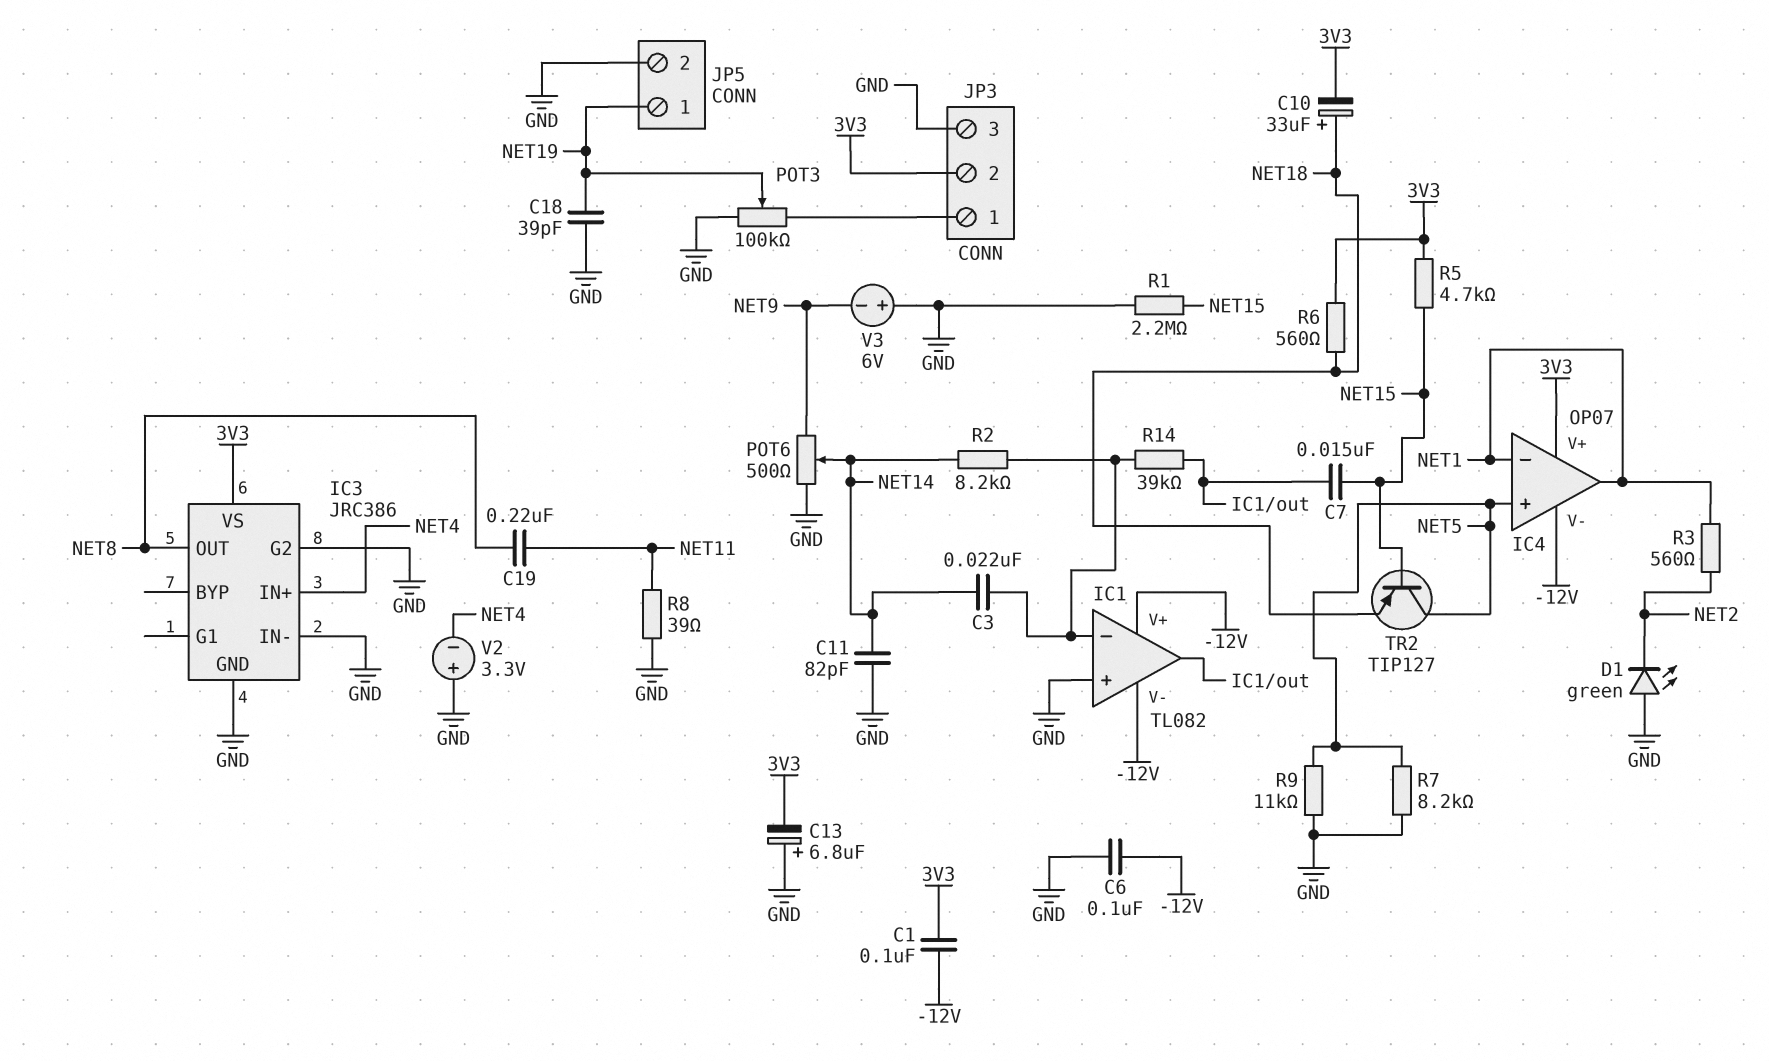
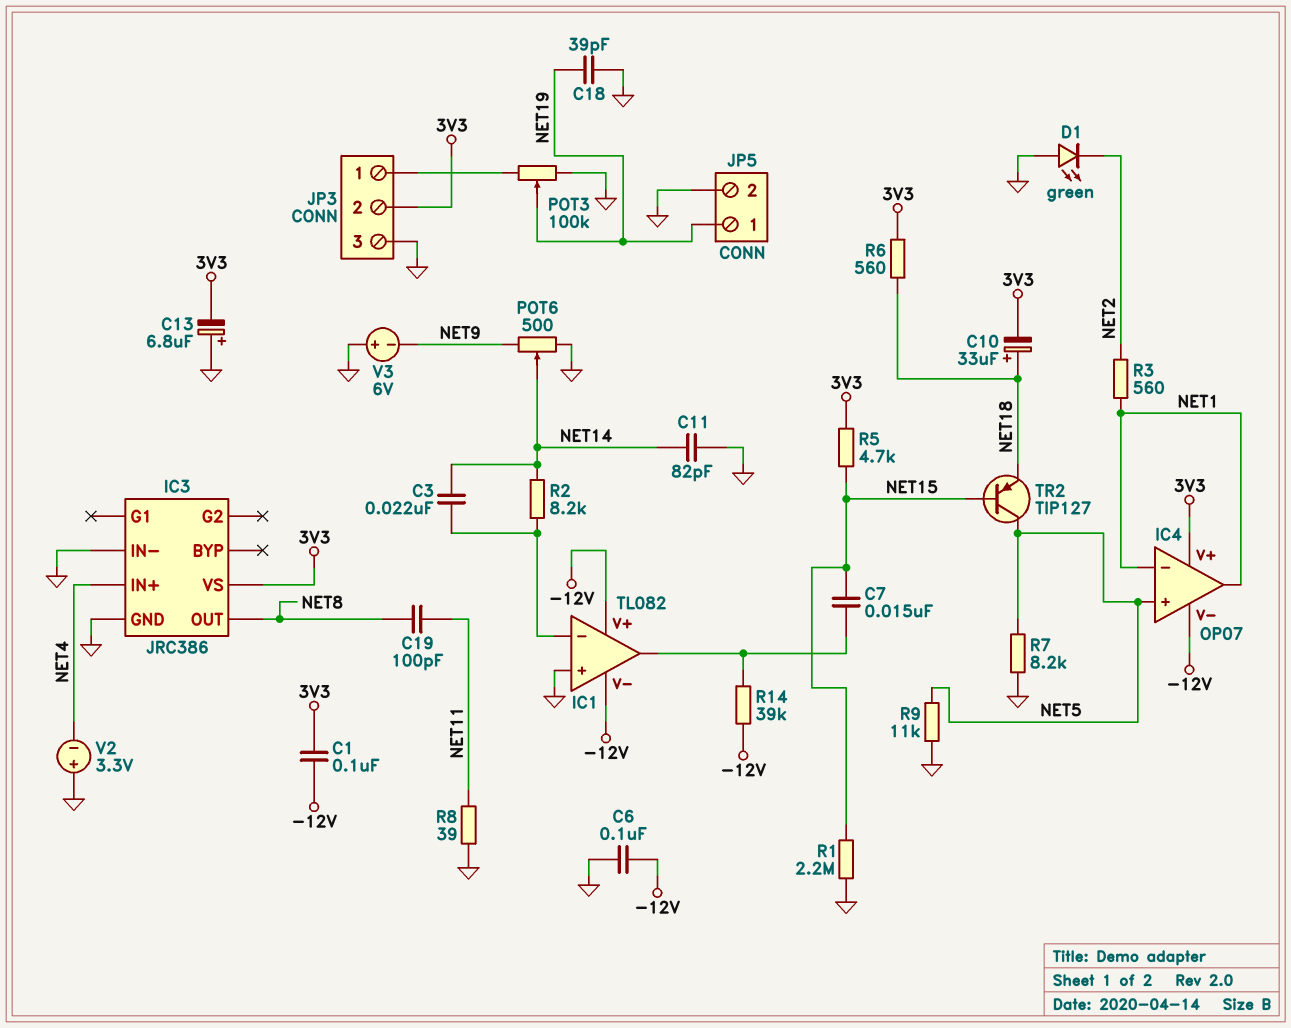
C19: 220nF (NET8, NET11) -> 100pF (NET8, NET11)
IC3 pin G2: GND -> none
R14: 39k (IC1/in-, IC1/out) -> 39k (-12V, IC1/out)

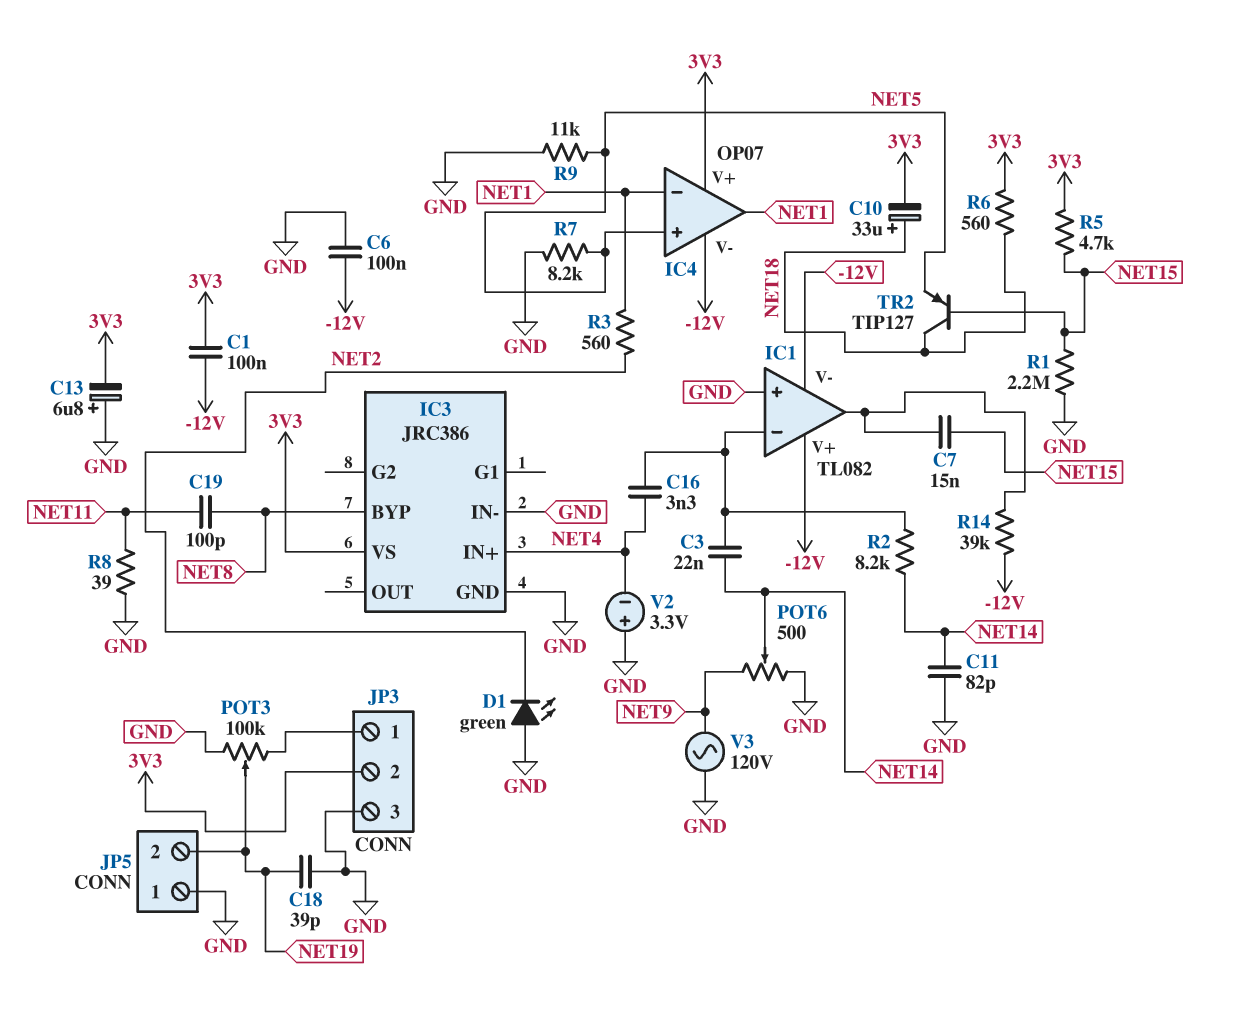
C16: none -> 3.3nF (IC1/in-, NET4)
IC3 pin BYP: none -> NET8
IC3 pin OUT: NET8 -> none
JP5 pin 1: NET19 -> GND
JP5 pin 2: GND -> NET19
TR2: PNP TIP127 (B NET15, C NET5, E NET18) -> PNP TIP127 (B NET15, C NET18, E NET5)
V3: 6V (plus GND, minus NET9) -> AC 120V (GND, NET9)

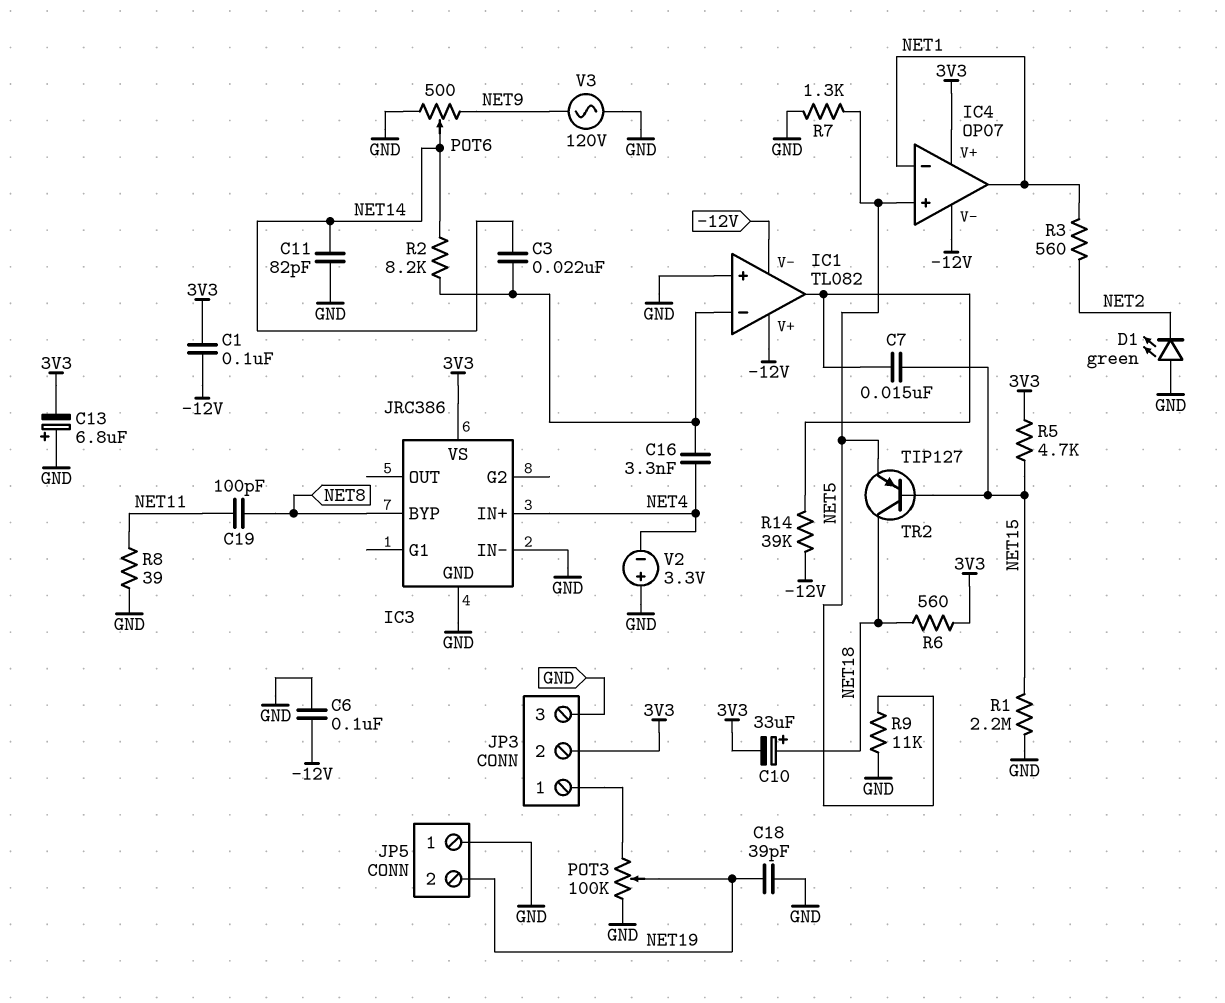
R7: 8.2k (GND, NET5) -> 1.3k (GND, NET5)

